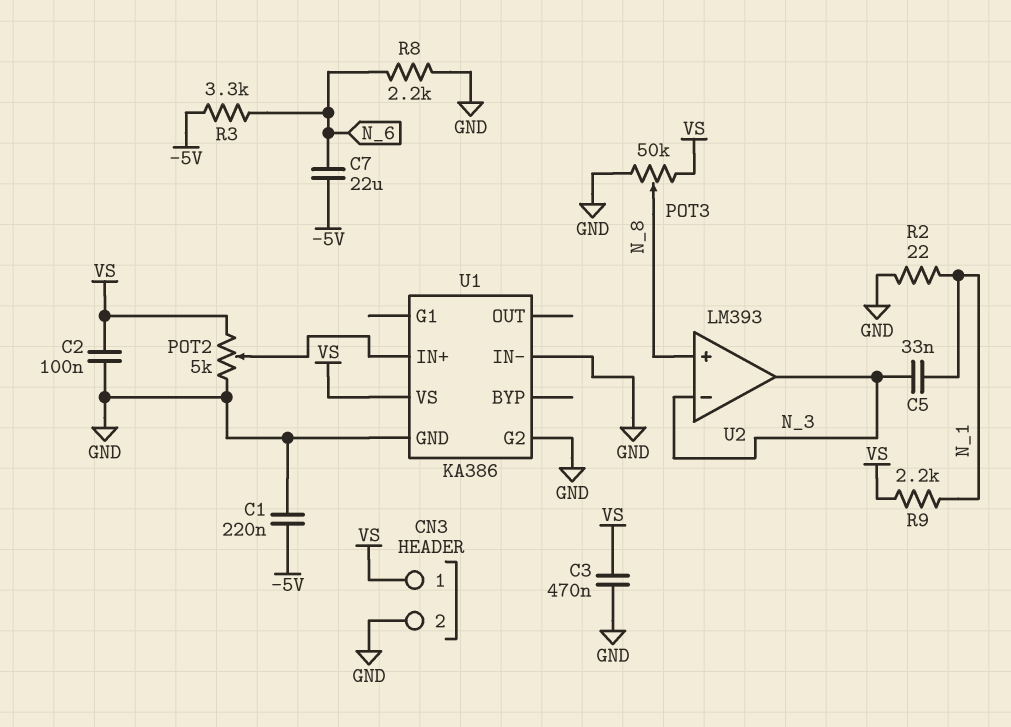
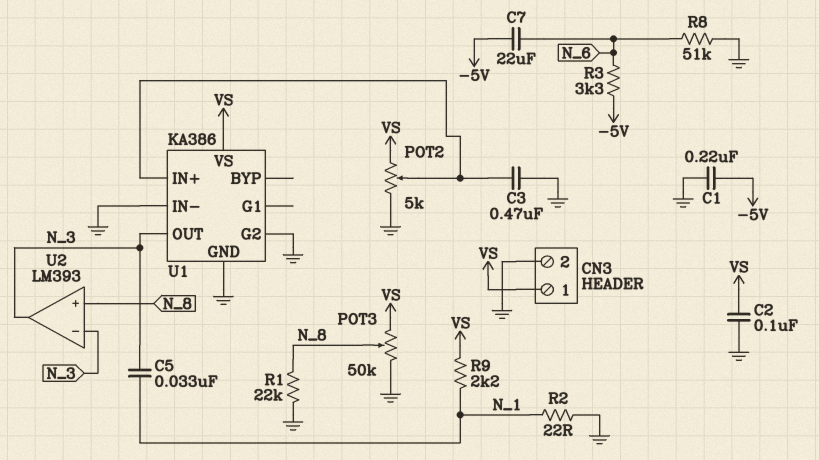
C3: 470nF (GND, VS) -> 470nF (GND, U1/IN+)
R1: none -> 22k (GND, N_8)
R8: 2.2k (GND, N_6) -> 51k (GND, N_6)
U1 pin OUT: none -> N_3

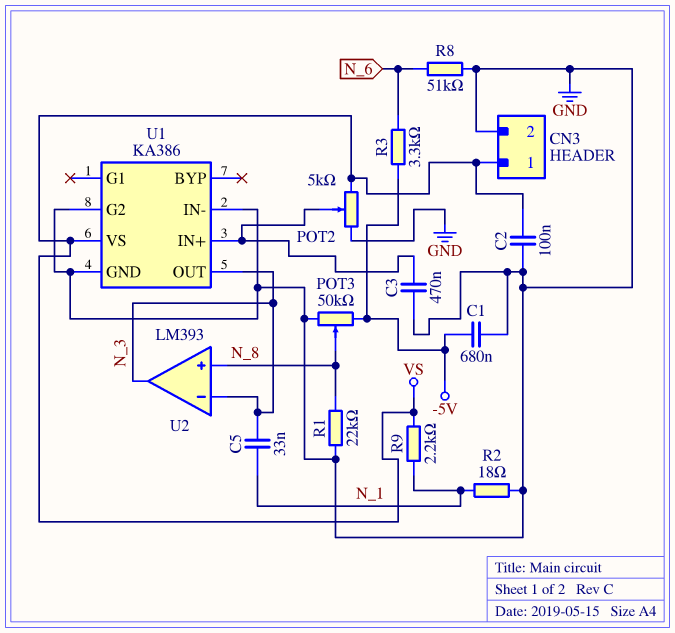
C1: 220nF (-5V, GND) -> 680nF (-5V, GND)
C7: 22uF (-5V, N_6) -> none
POT3: 50k (GND, VS, wiper N_8) -> 50k (-5V, GND, wiper N_8)
R2: 22 (GND, N_1) -> 18 (GND, N_1)

